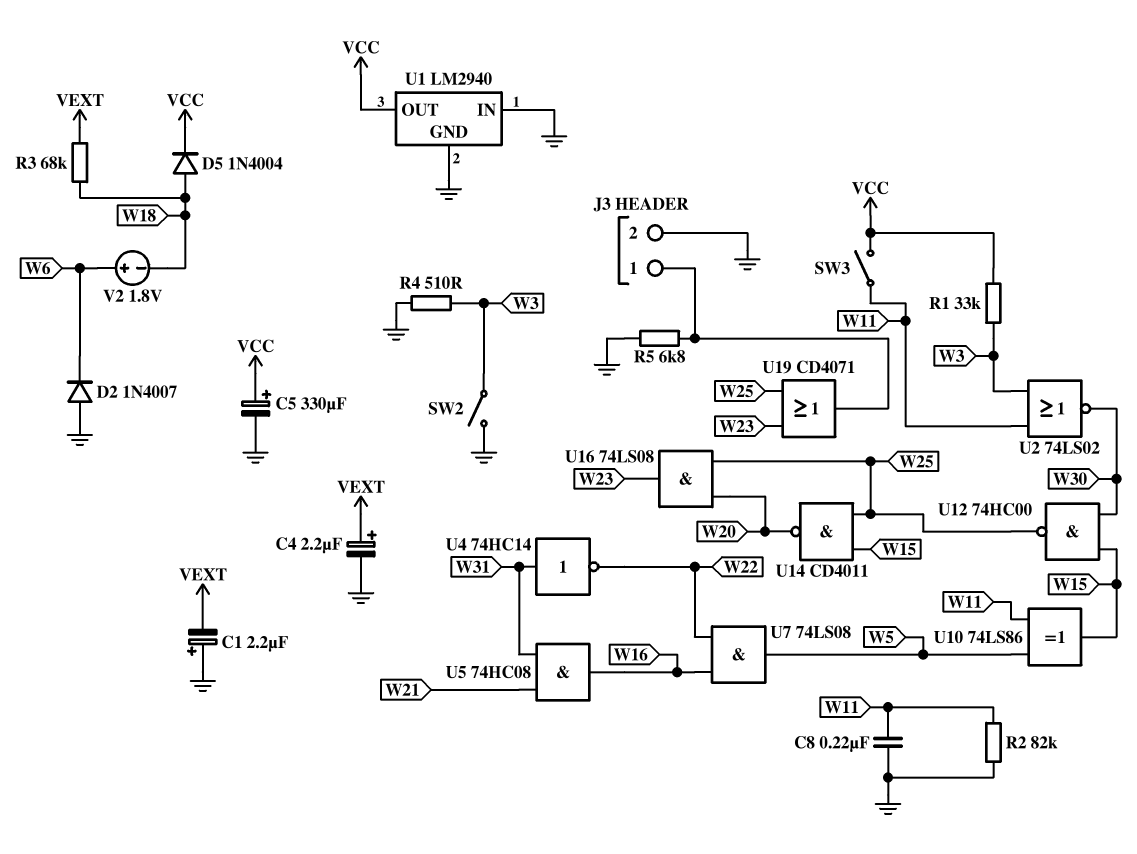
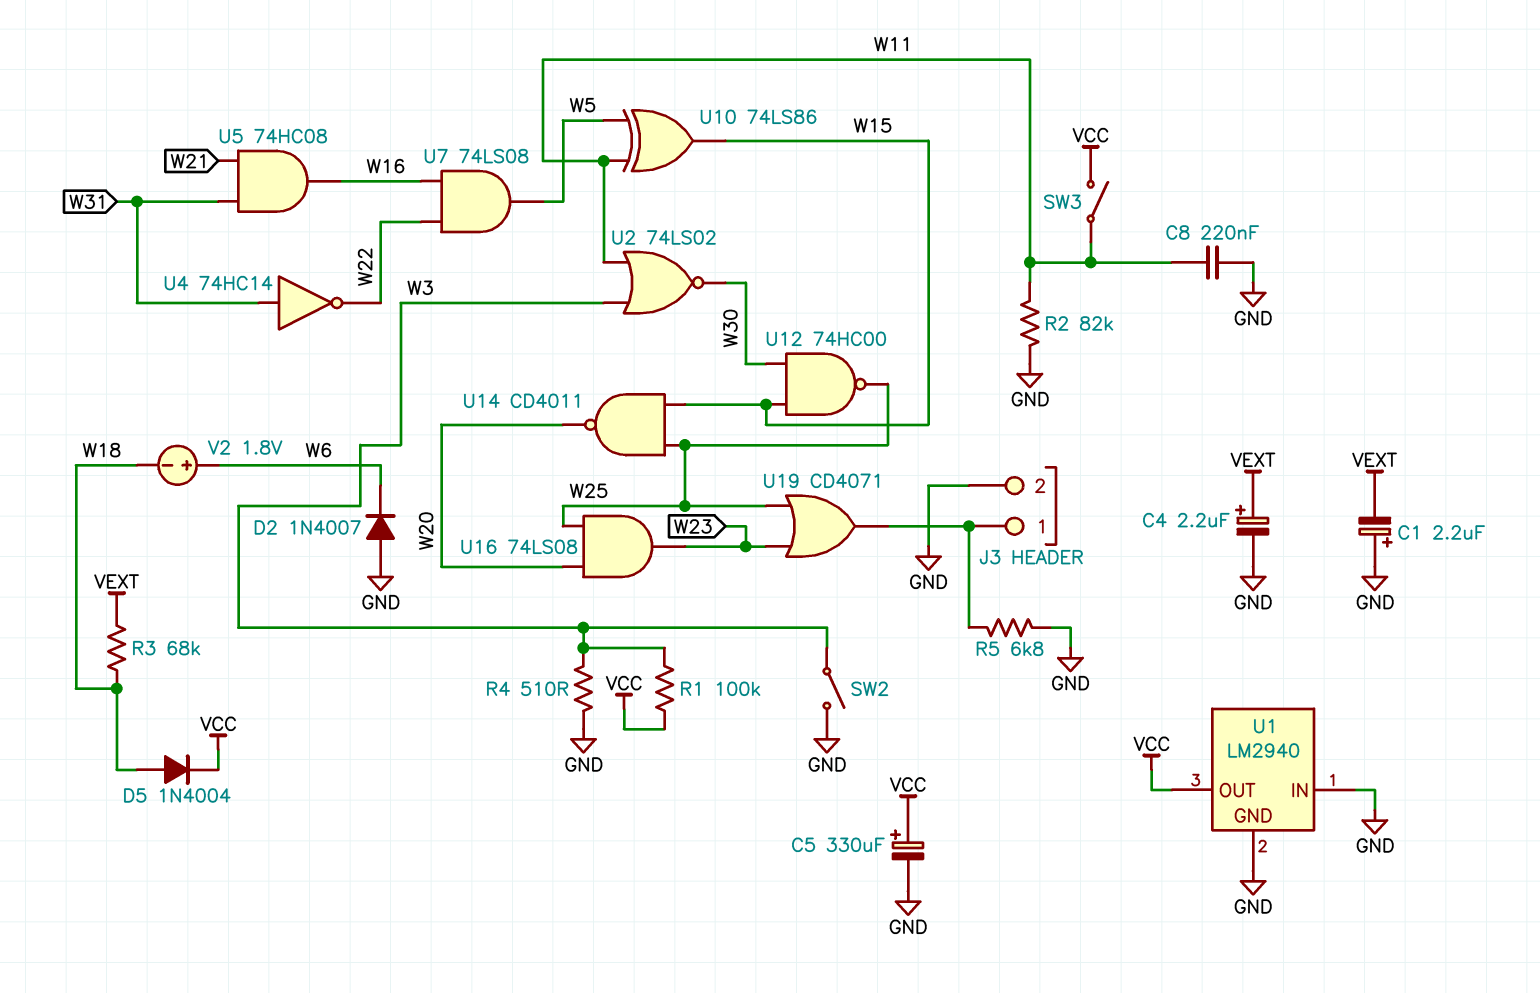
R1: 33k (VCC, W3) -> 100k (VCC, W3)

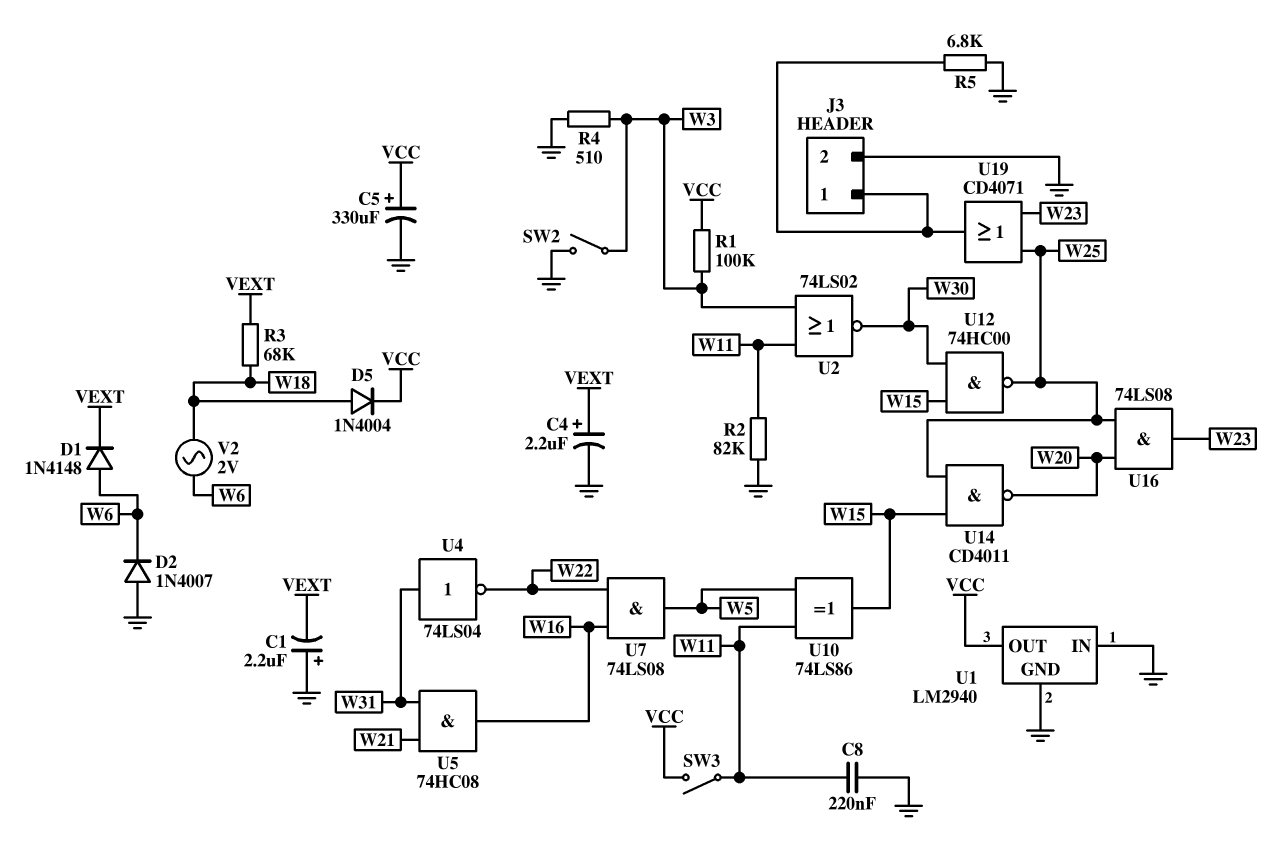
D1: none -> diode 1N4148 (A W6, K VEXT)
U4: NOT 74HC14 (in W31, out W22) -> NOT 74LS04 (in W31, out W22)
V2: 1.8V (plus W6, minus W18) -> AC 2V (W6, W18)

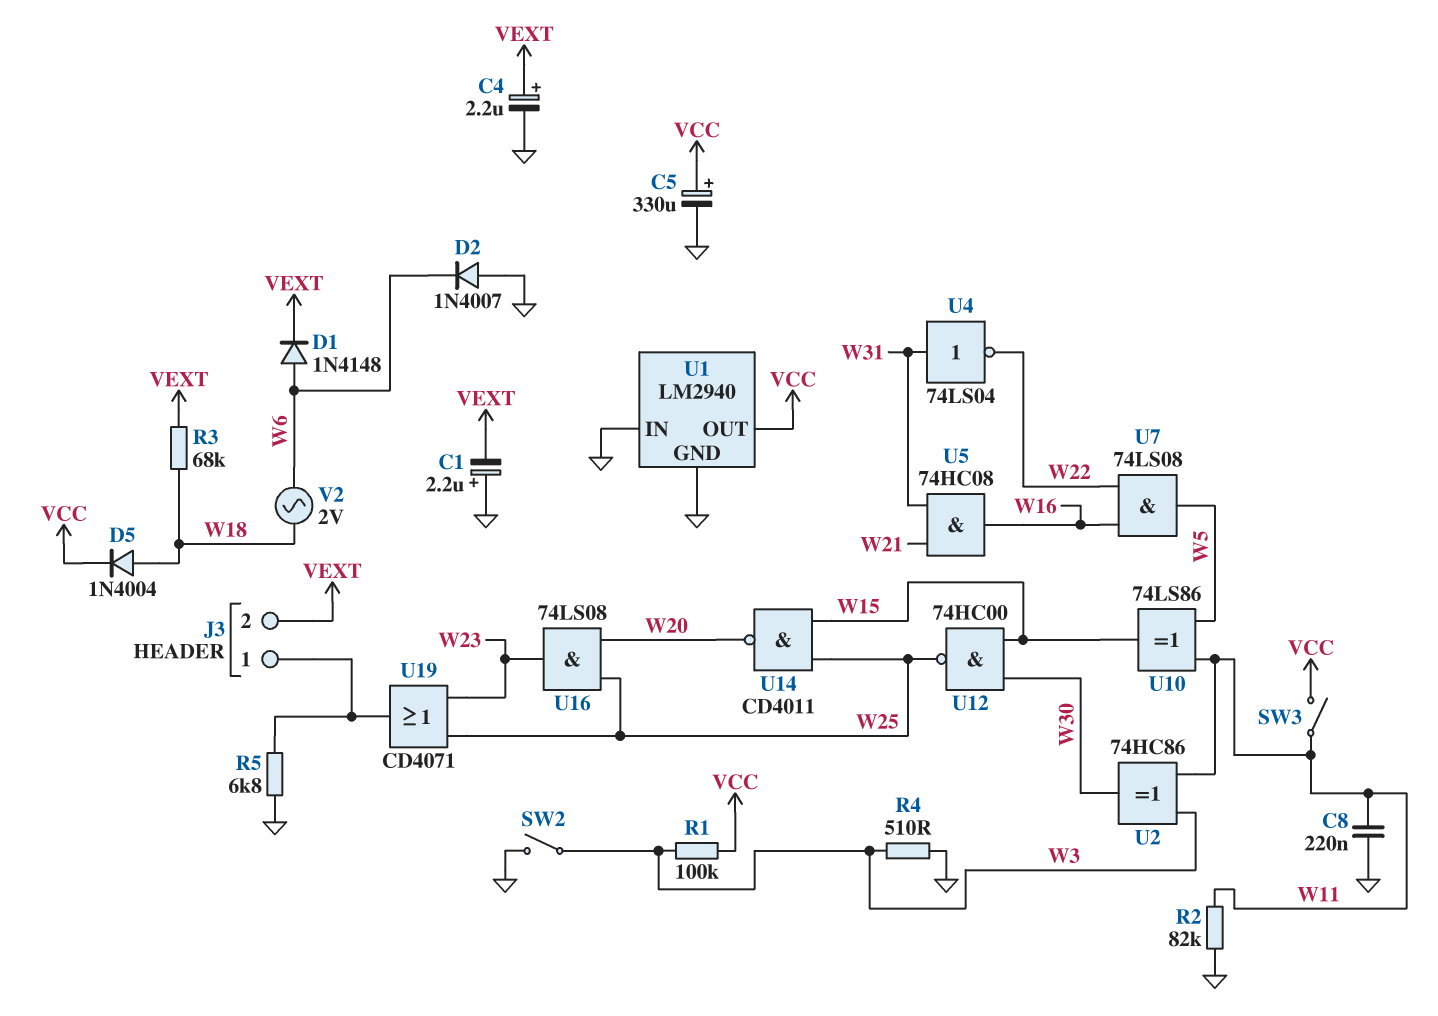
J3 pin 2: GND -> VEXT
U2: NOR 74LS02 (in W3, in W11, out W30) -> XOR 74HC86 (in W3, in W11, out W30)

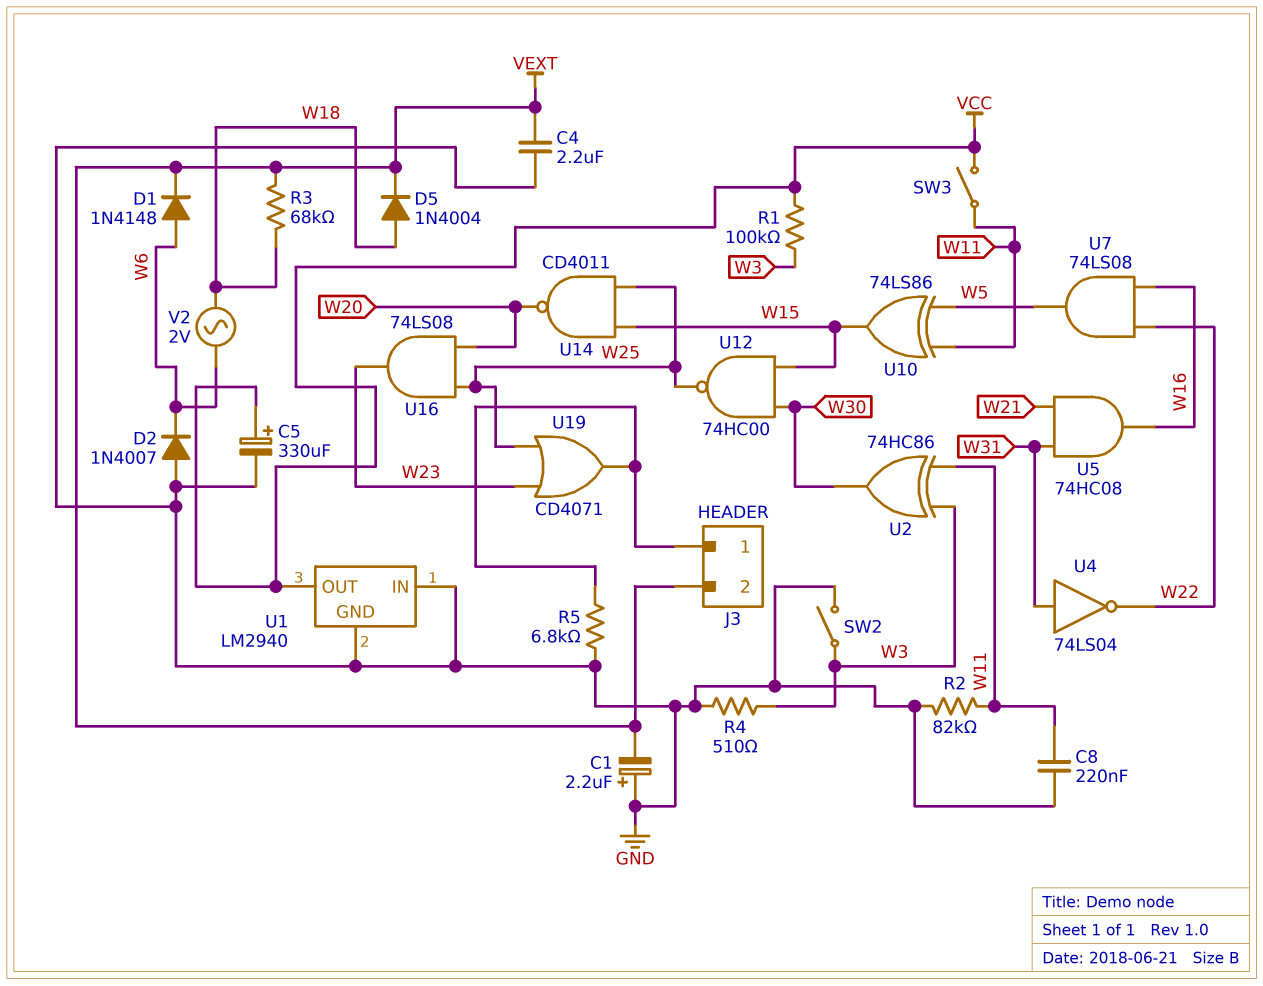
C4: 2.2uF (plus VEXT, minus GND) -> 2.2uF (GND, VEXT)
D5: diode 1N4004 (A W18, K VCC) -> diode 1N4004 (A W18, K VEXT)

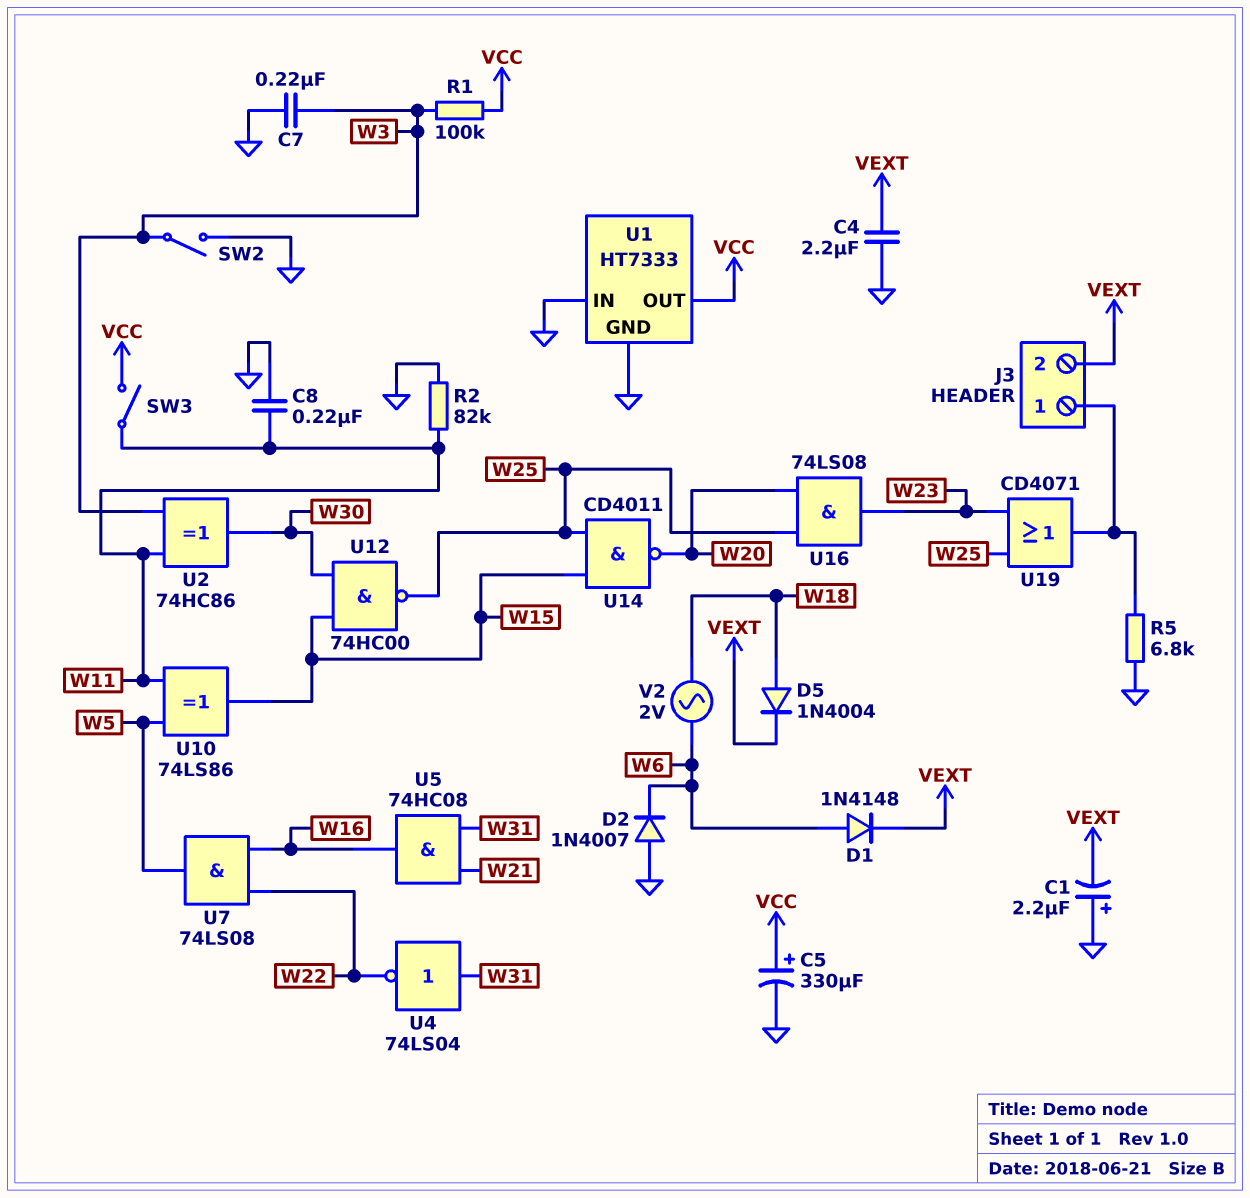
C7: none -> 220nF (GND, W3)
R3: 68k (VEXT, W18) -> none
R4: 510 (GND, W3) -> none
U1: LM2940 -> HT7333

